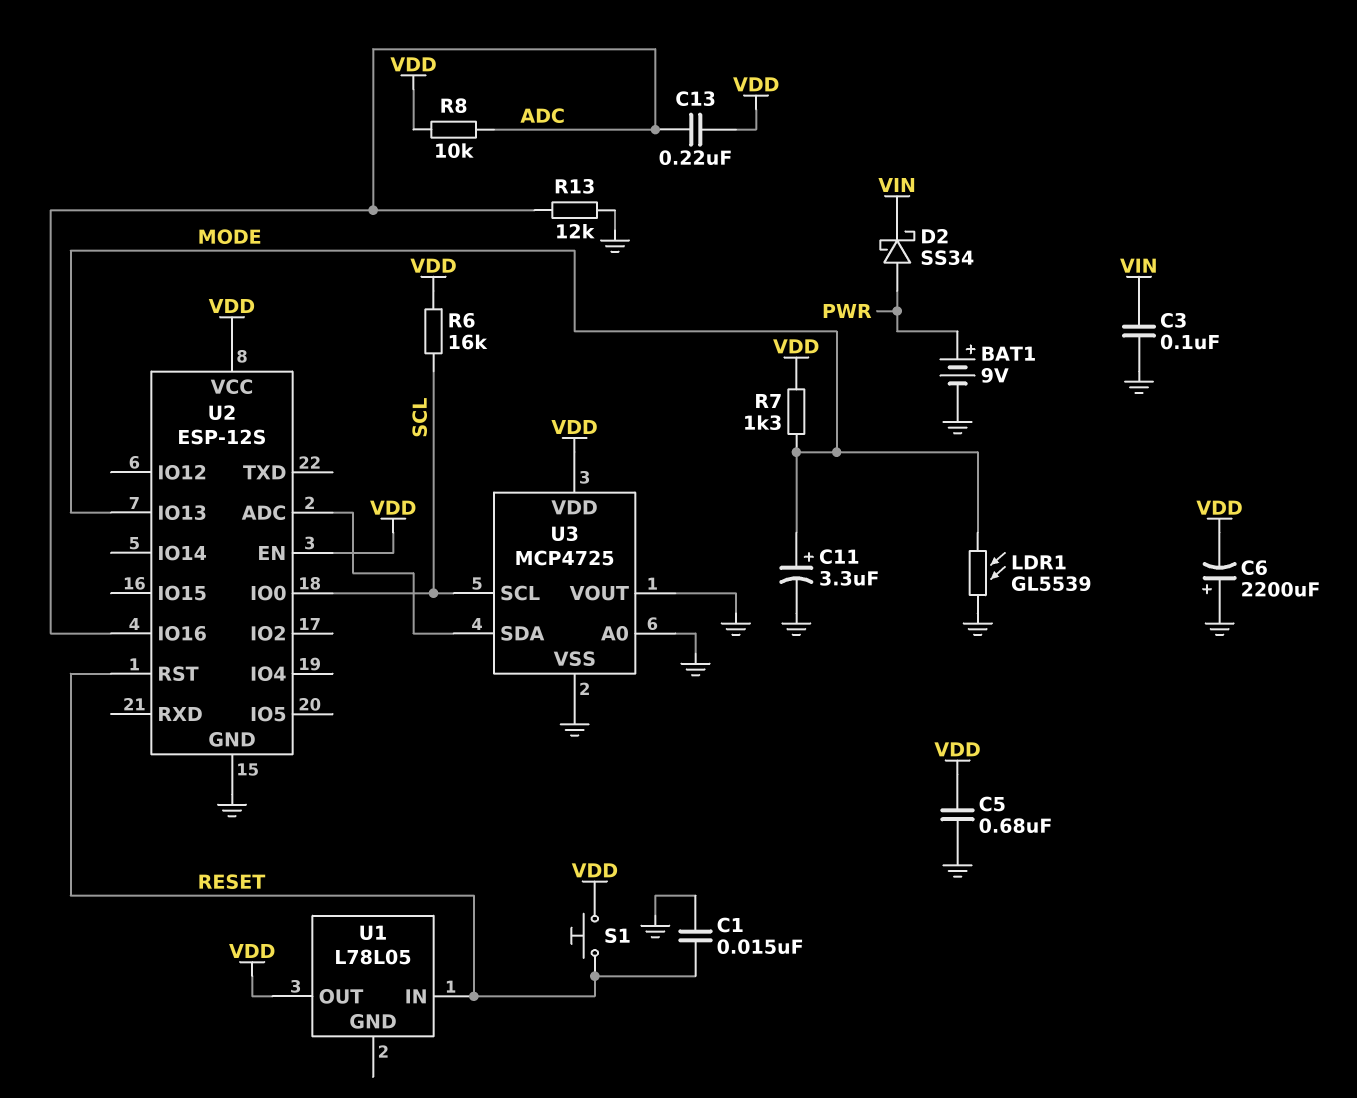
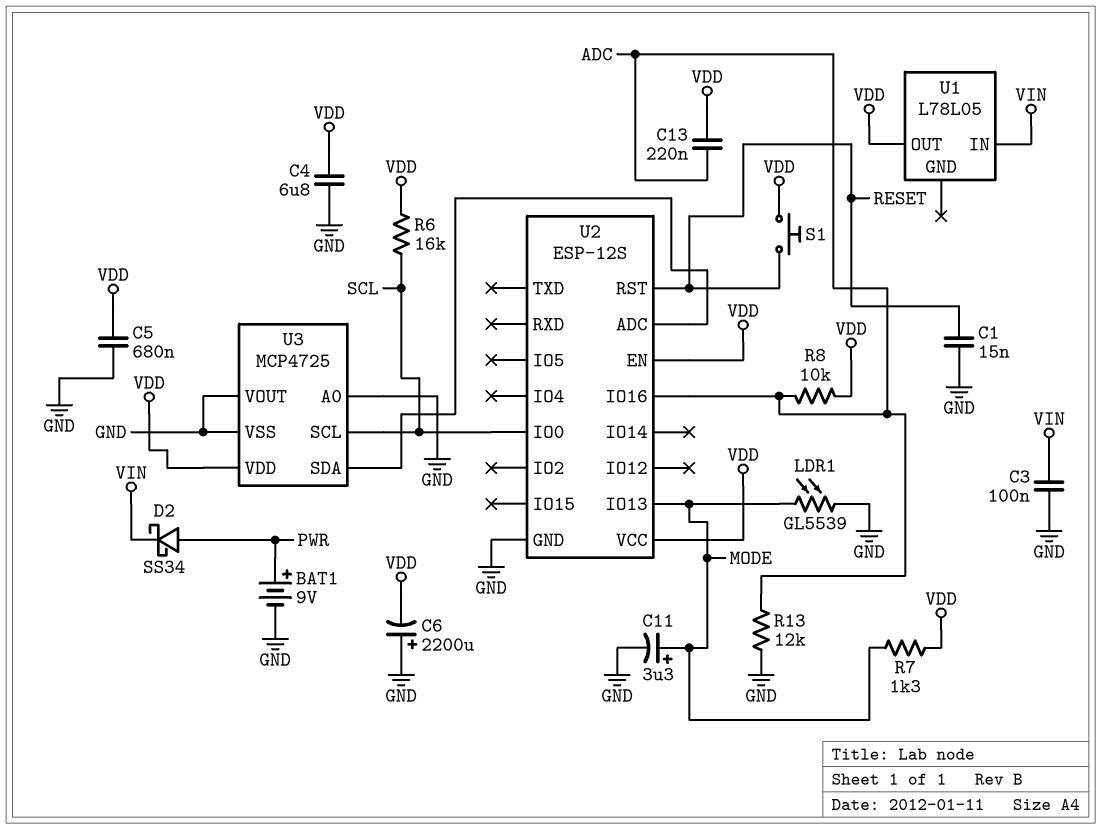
C4: none -> 6.8uF (GND, VDD)
U1 pin IN: RESET -> VIN

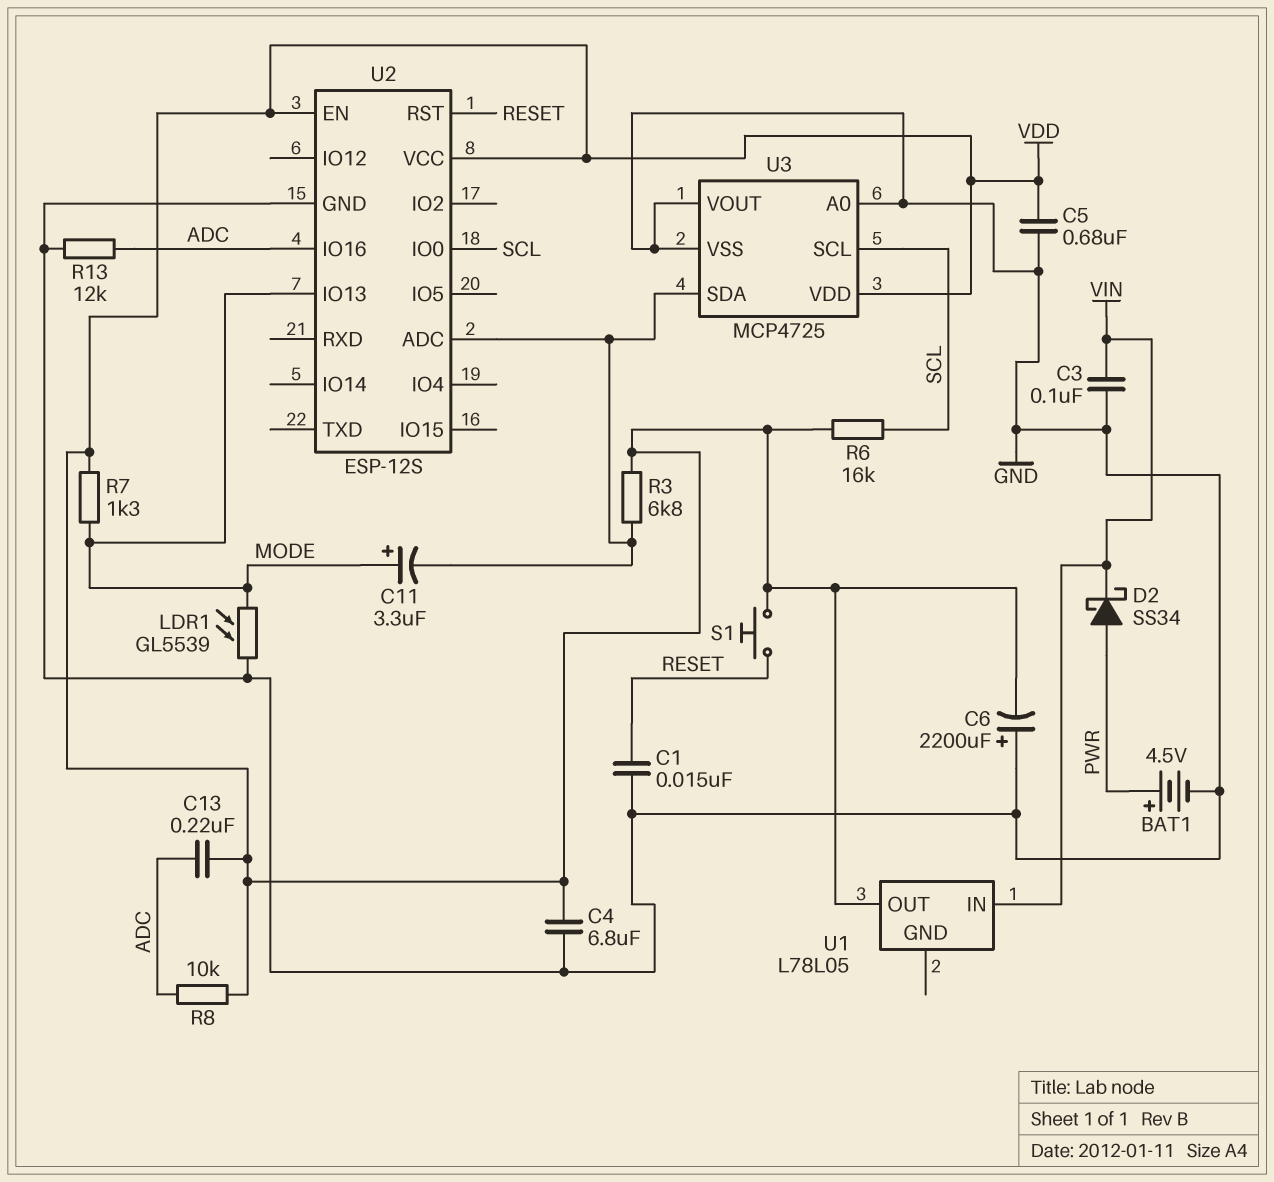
BAT1: 9V (plus PWR, minus GND) -> 4.5V (plus PWR, minus GND)
C11: 3.3uF (plus MODE, minus GND) -> 3.3uF (plus MODE, minus U2/ADC)
R3: none -> 6.8k (U2/ADC, VDD)

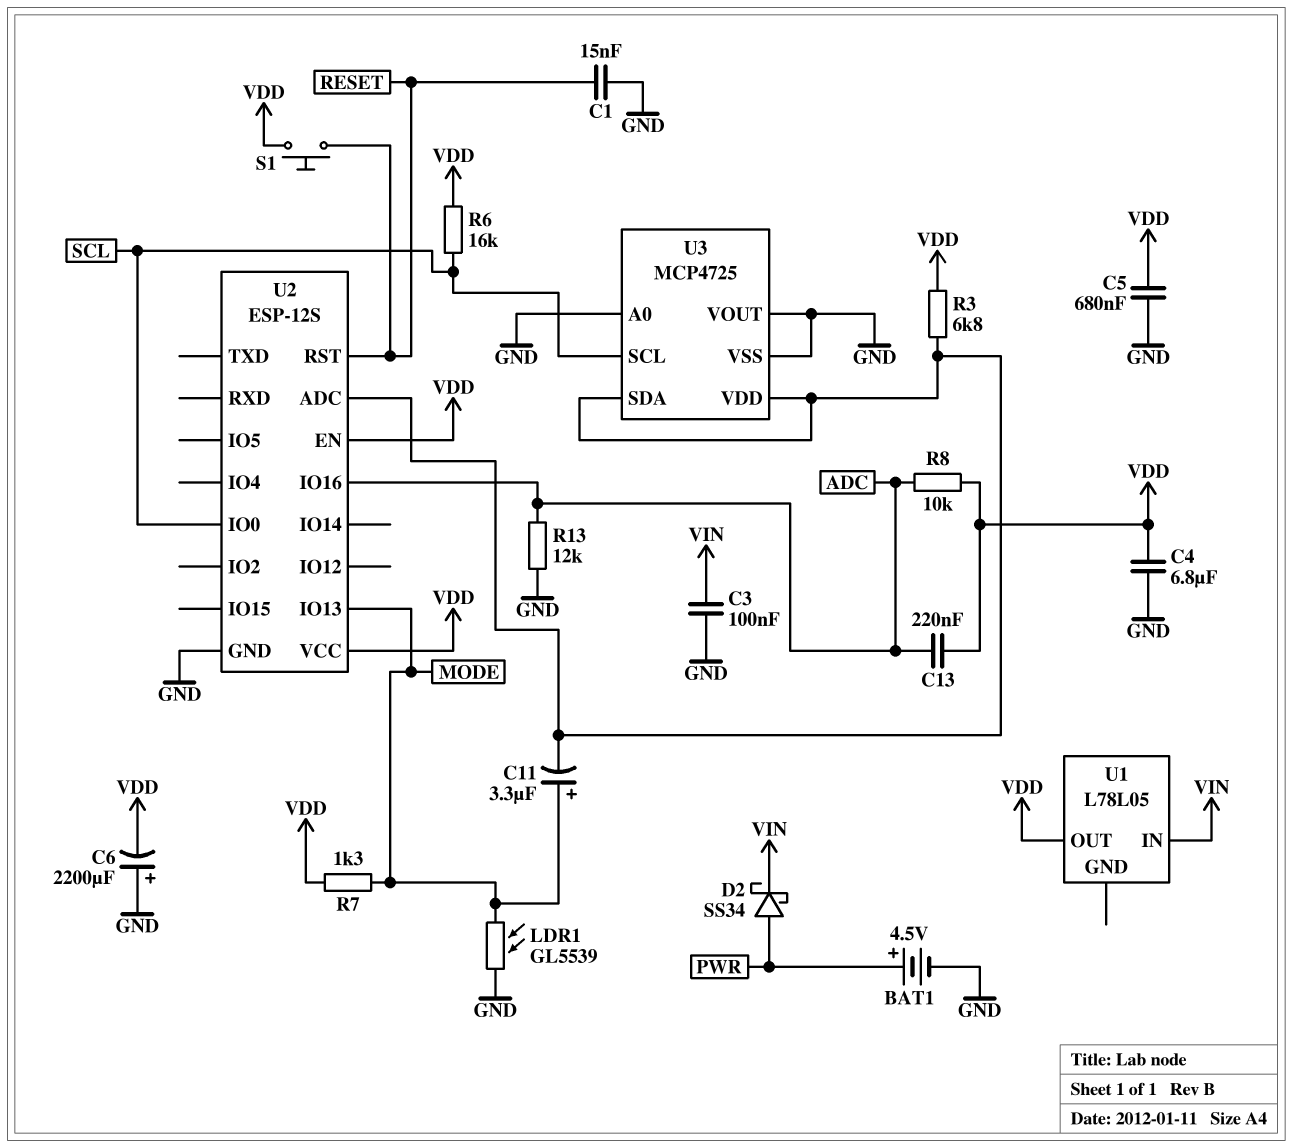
U3 pin VDD: VDD -> U2/ADC

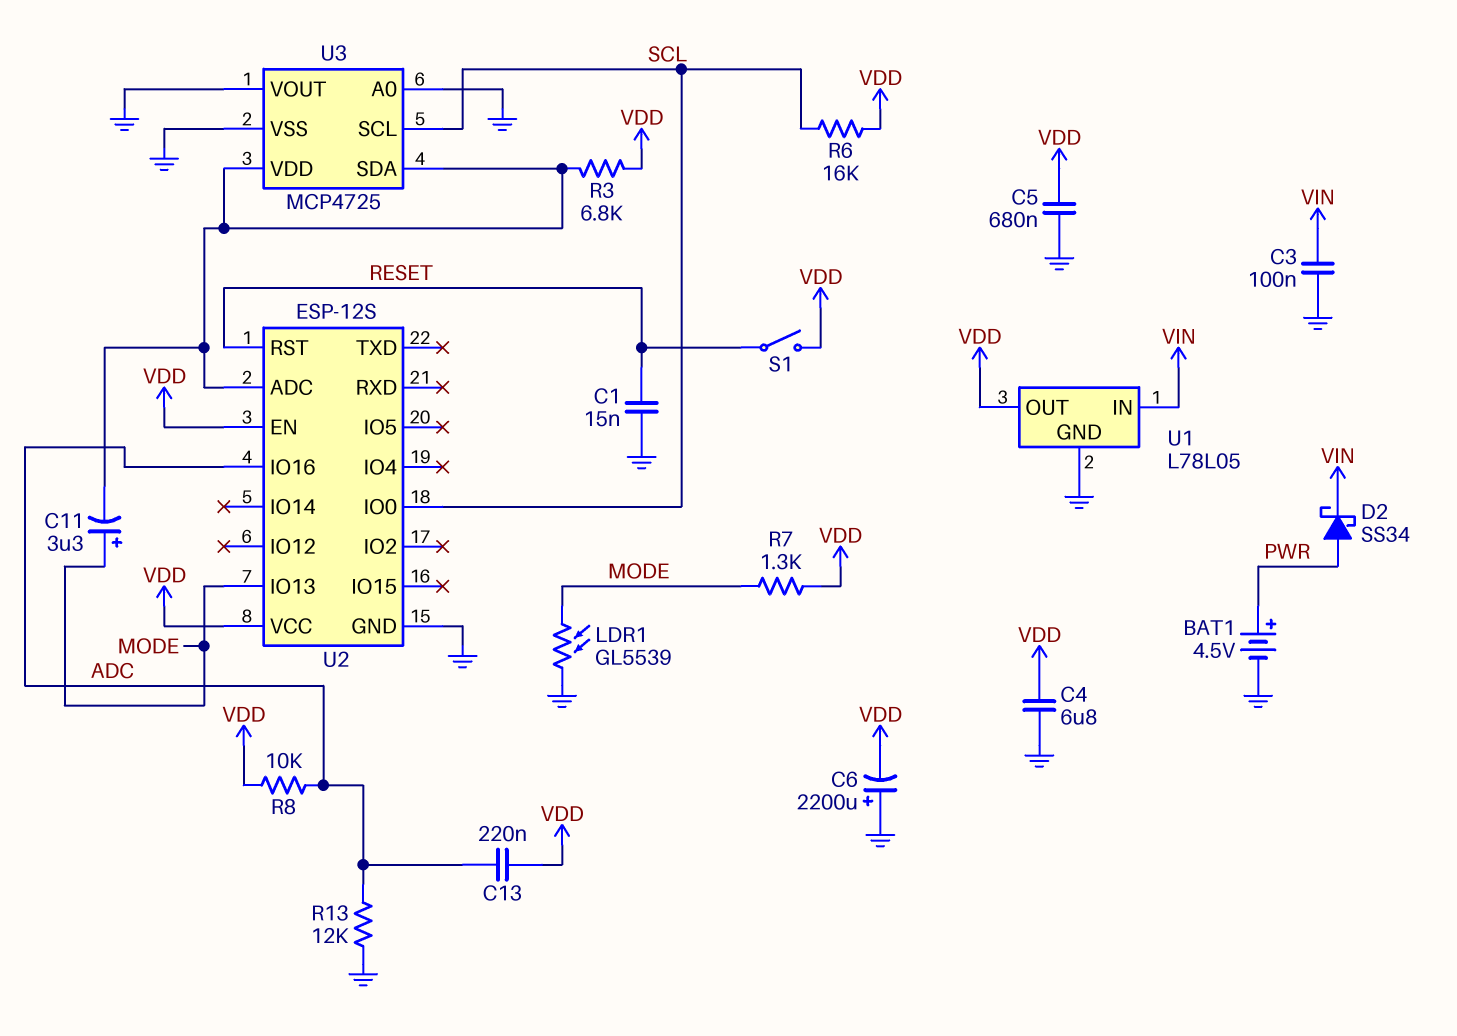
S1: button (RESET, VDD) -> switch (RESET, VDD)
U1 pin GND: none -> GND

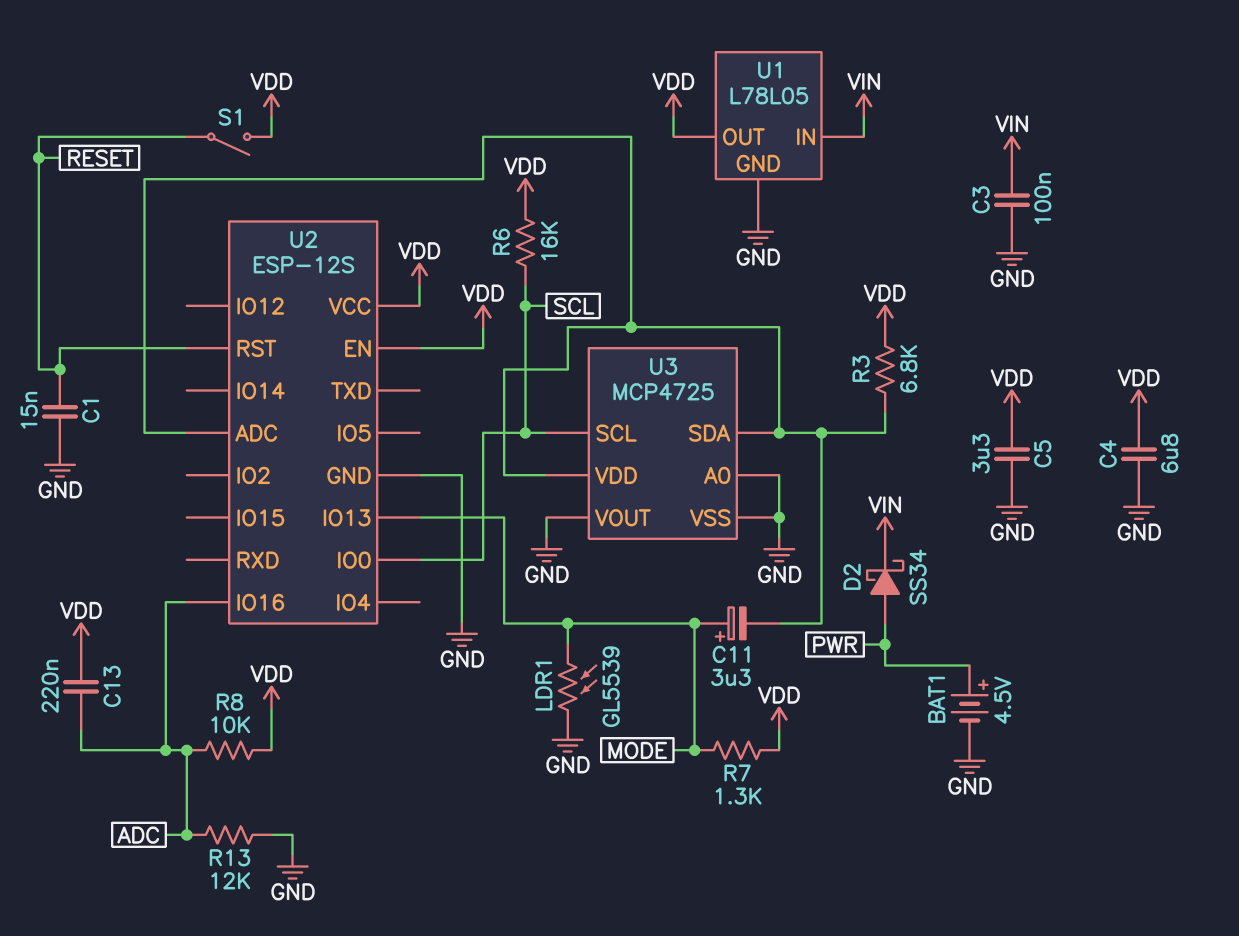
C5: 680nF (GND, VDD) -> 3.3uF (GND, VDD)
C6: 2200uF (plus GND, minus VDD) -> none

